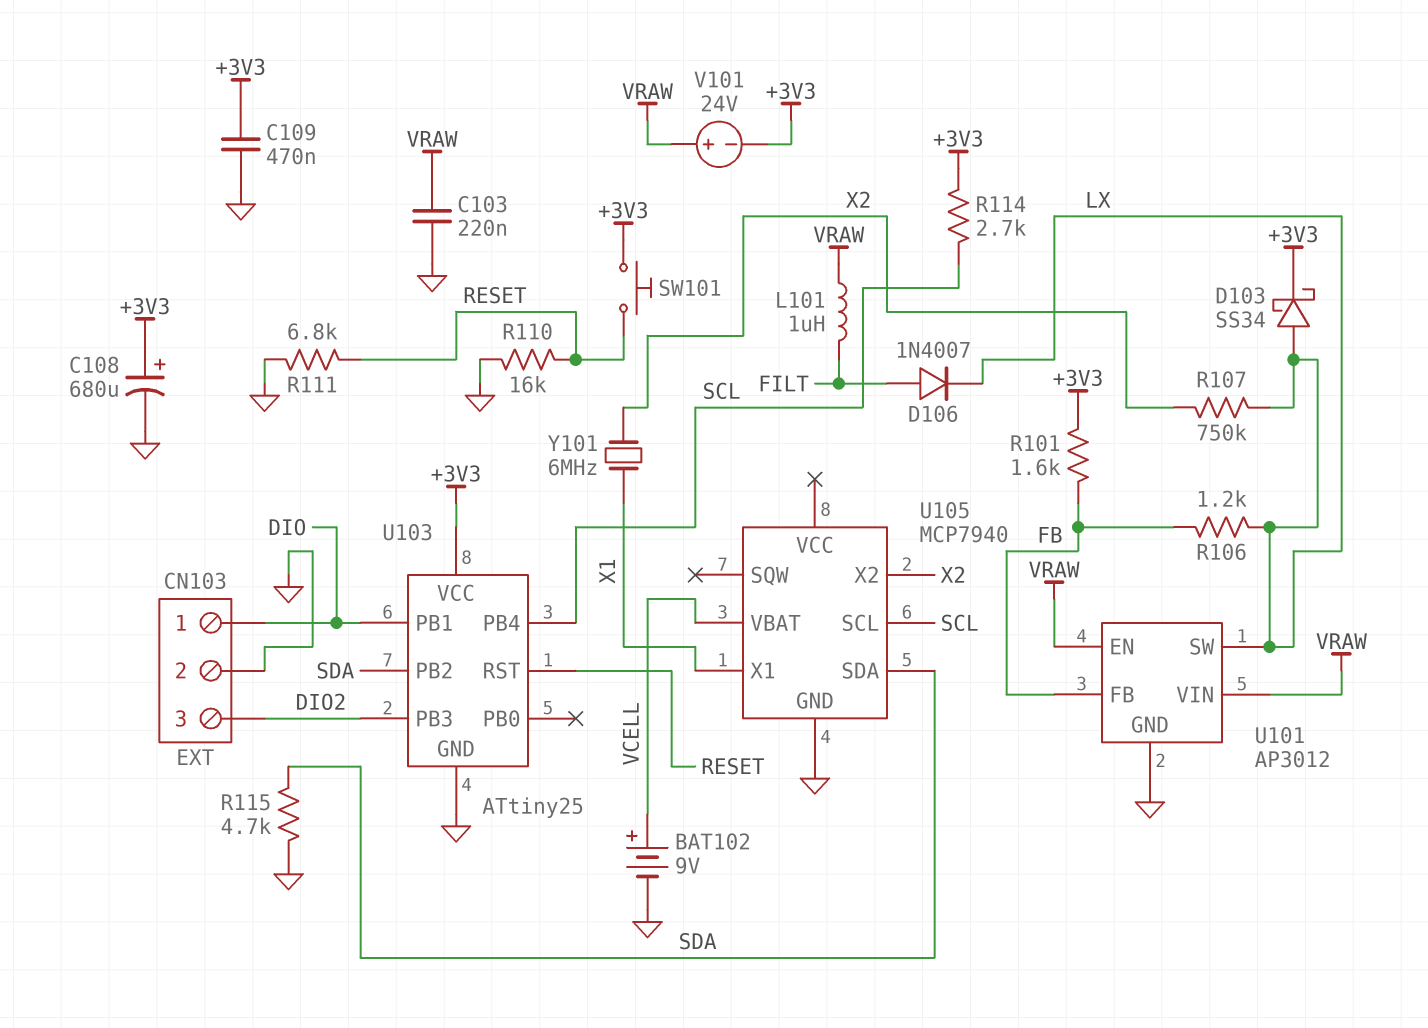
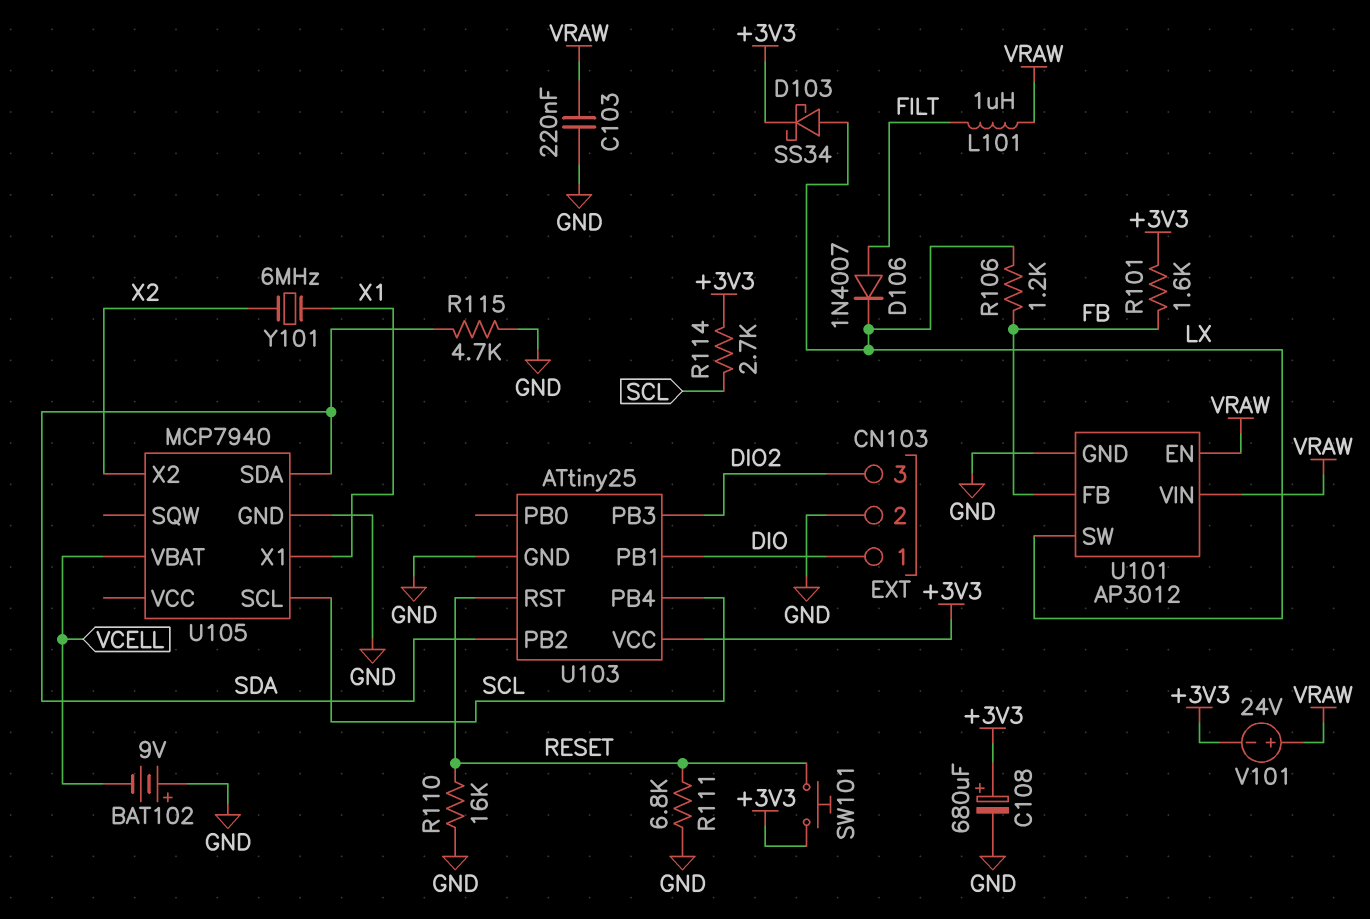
BAT102: 9V (plus VCELL, minus GND) -> 9V (plus GND, minus VCELL)
C109: 470nF (+3V3, GND) -> none
R107: 750k (LX, X2) -> none

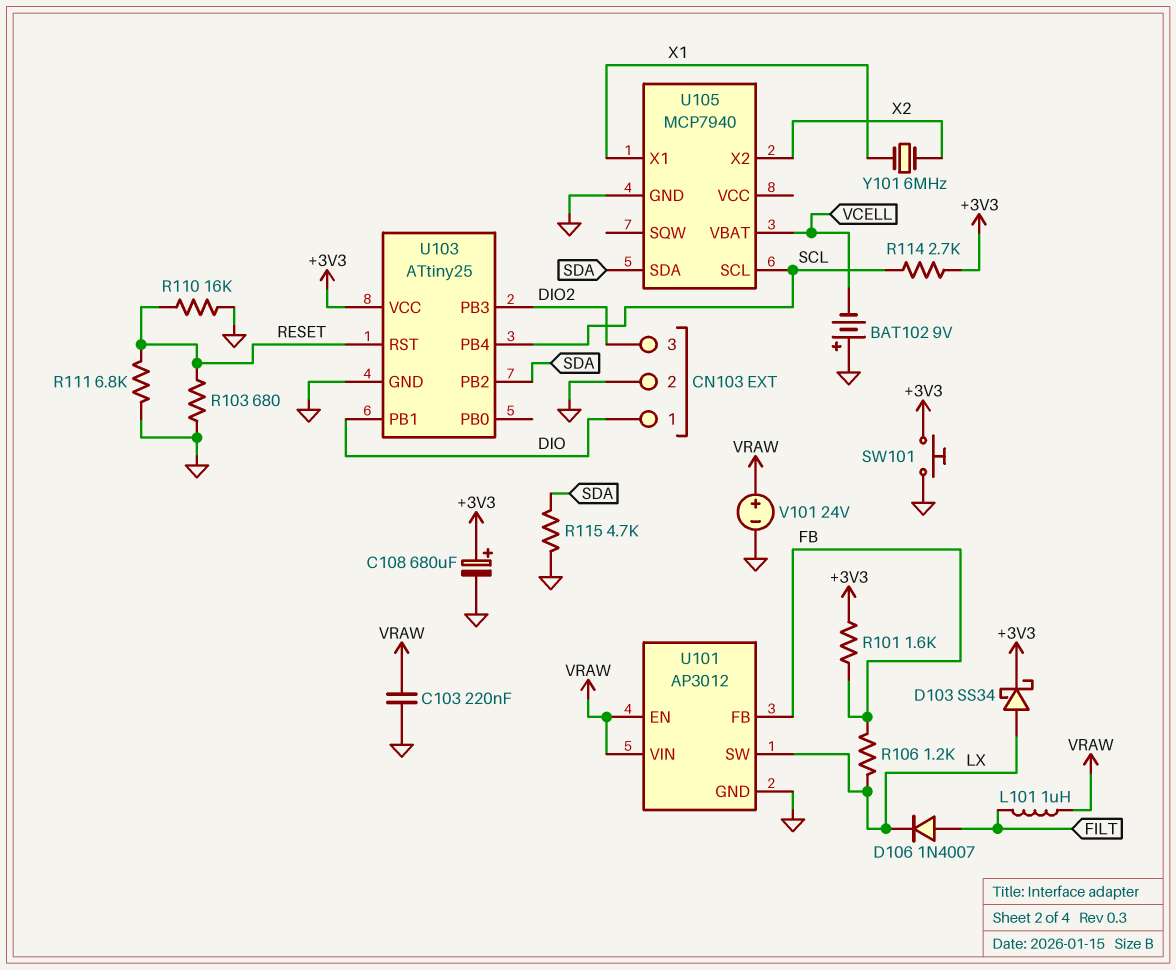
R103: none -> 680 (GND, RESET)
SW101: button (+3V3, RESET) -> button (+3V3, GND)
V101: 24V (plus VRAW, minus +3V3) -> 24V (plus VRAW, minus GND)

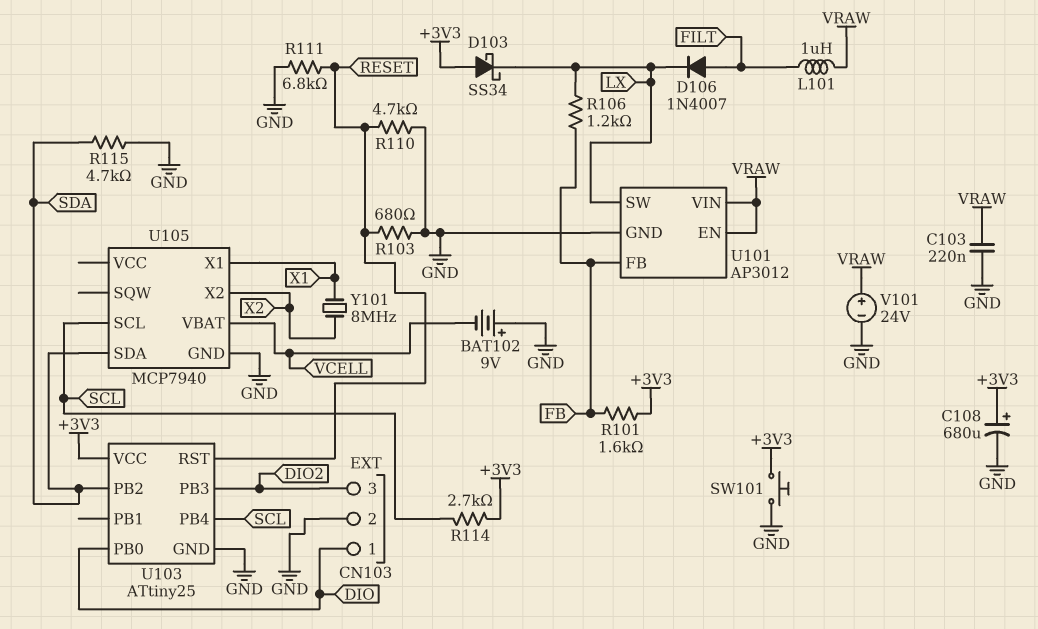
D103: schottky SS34 (A LX, K +3V3) -> schottky SS34 (A +3V3, K LX)
R110: 16k (GND, RESET) -> 4.7k (GND, RESET)
U103 pin PB0: none -> DIO
U103 pin PB1: DIO -> none
Y101: 6MHz (X1, X2) -> 8MHz (X1, X2)

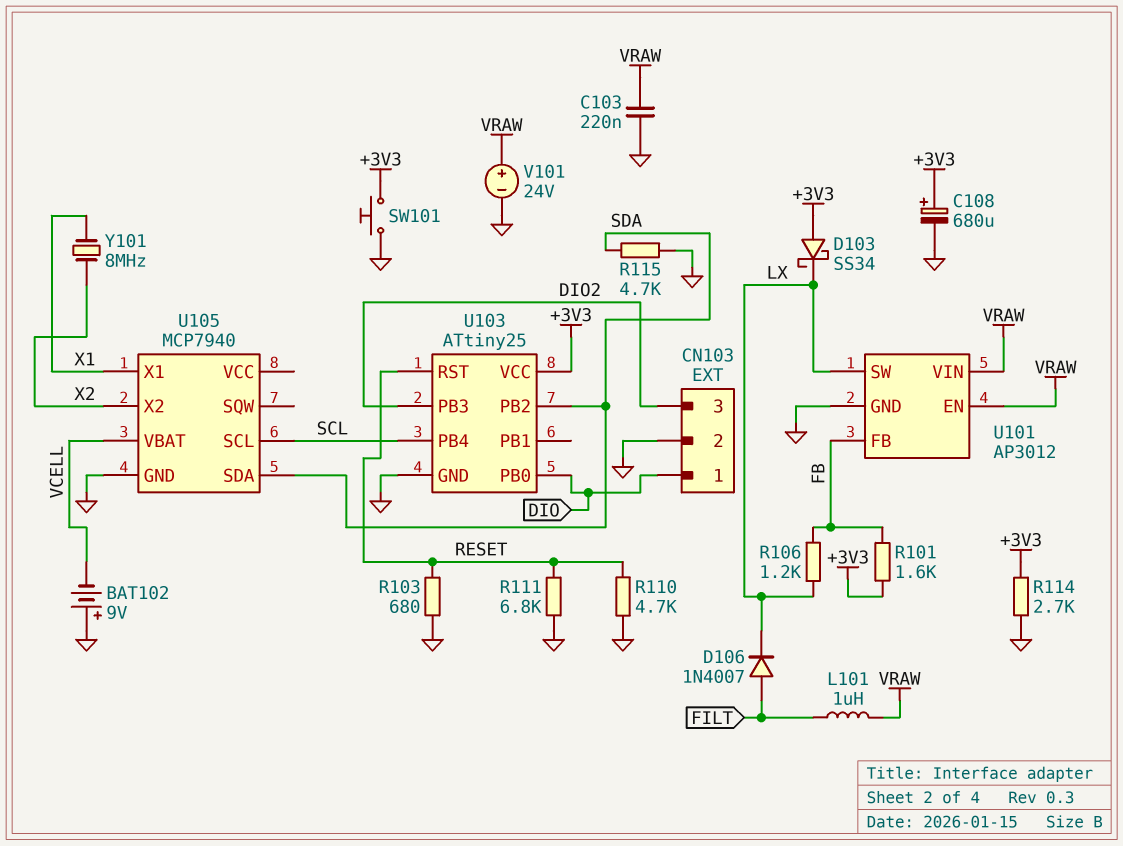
R114: 2.7k (+3V3, SCL) -> 2.7k (+3V3, GND)

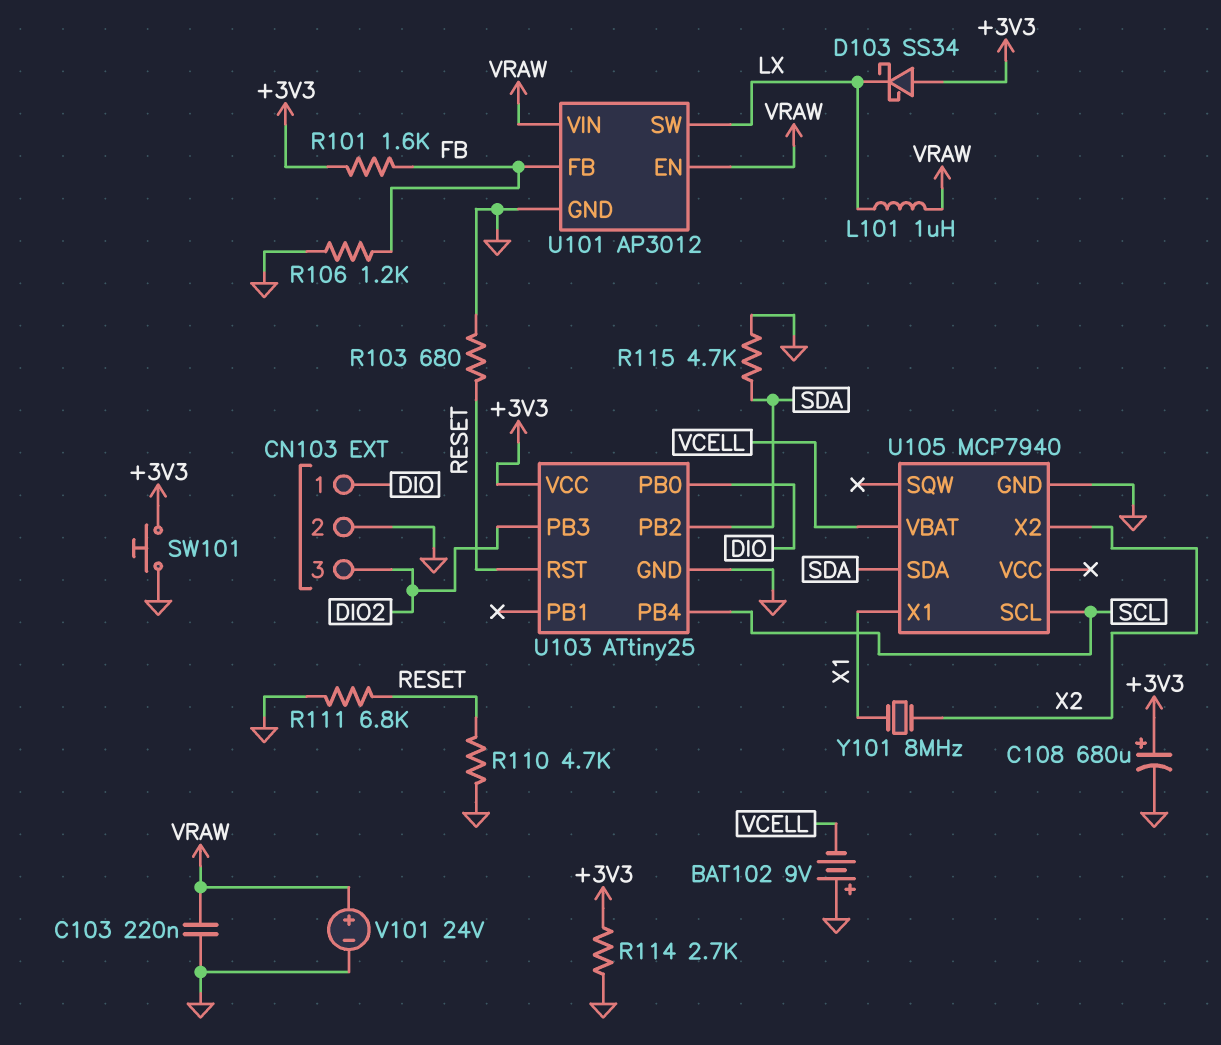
D106: diode 1N4007 (A FILT, K LX) -> none
L101: 1uH (FILT, VRAW) -> 1uH (LX, VRAW)
R106: 1.2k (FB, LX) -> 1.2k (FB, GND)

